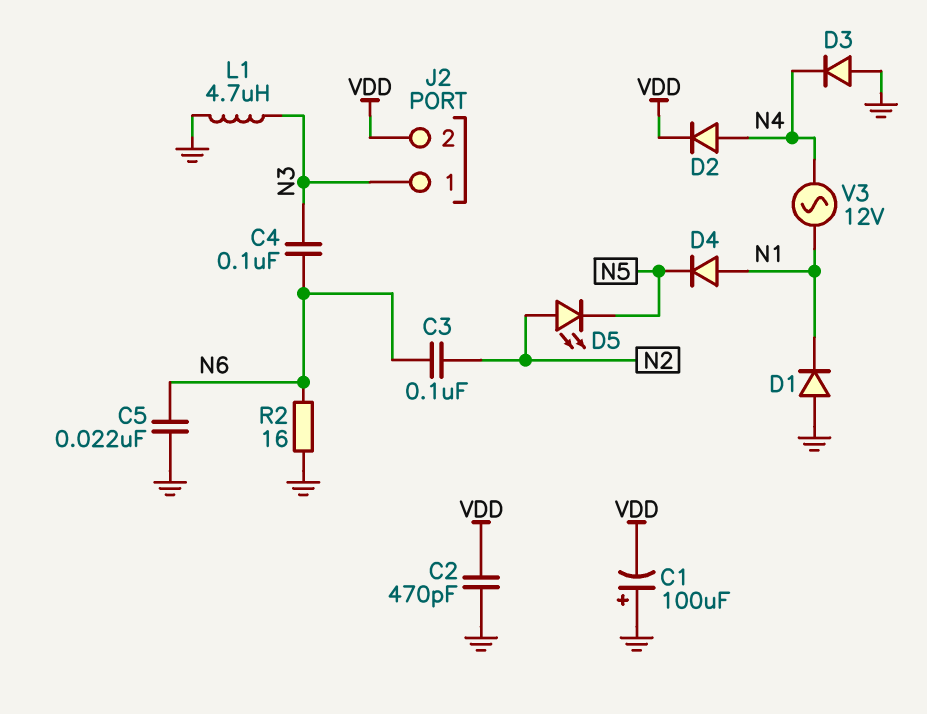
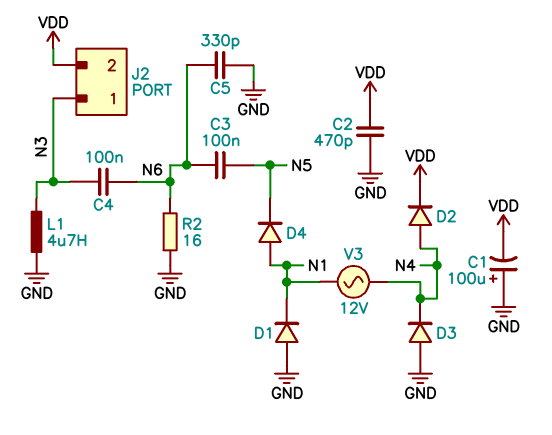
C3: 100nF (N2, N6) -> 100nF (N5, N6)
C5: 22nF (GND, N6) -> 330pF (GND, N6)
D5: LED (A N2, K N5) -> none

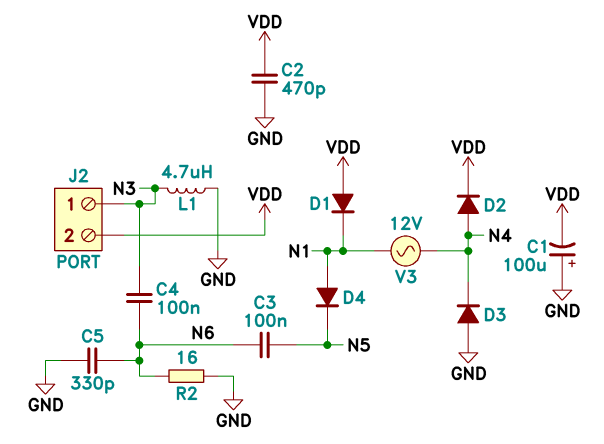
D1: diode (A GND, K N1) -> diode (A VDD, K N1)

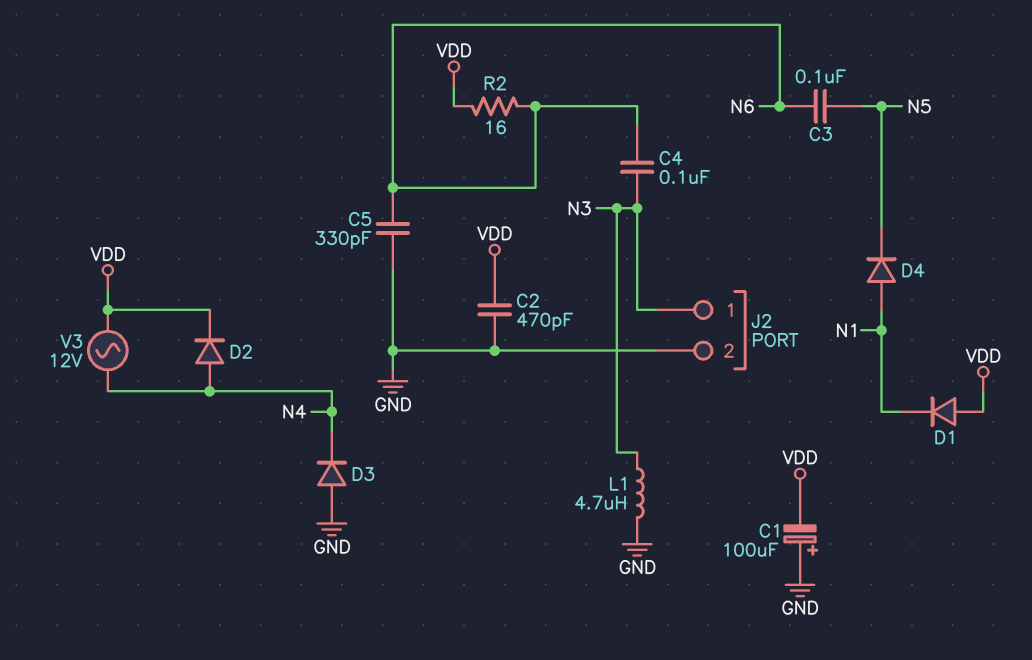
J2 pin 2: VDD -> GND
R2: 16 (GND, N6) -> 16 (N6, VDD)
V3: AC 12V (N1, N4) -> AC 12V (N4, VDD)

